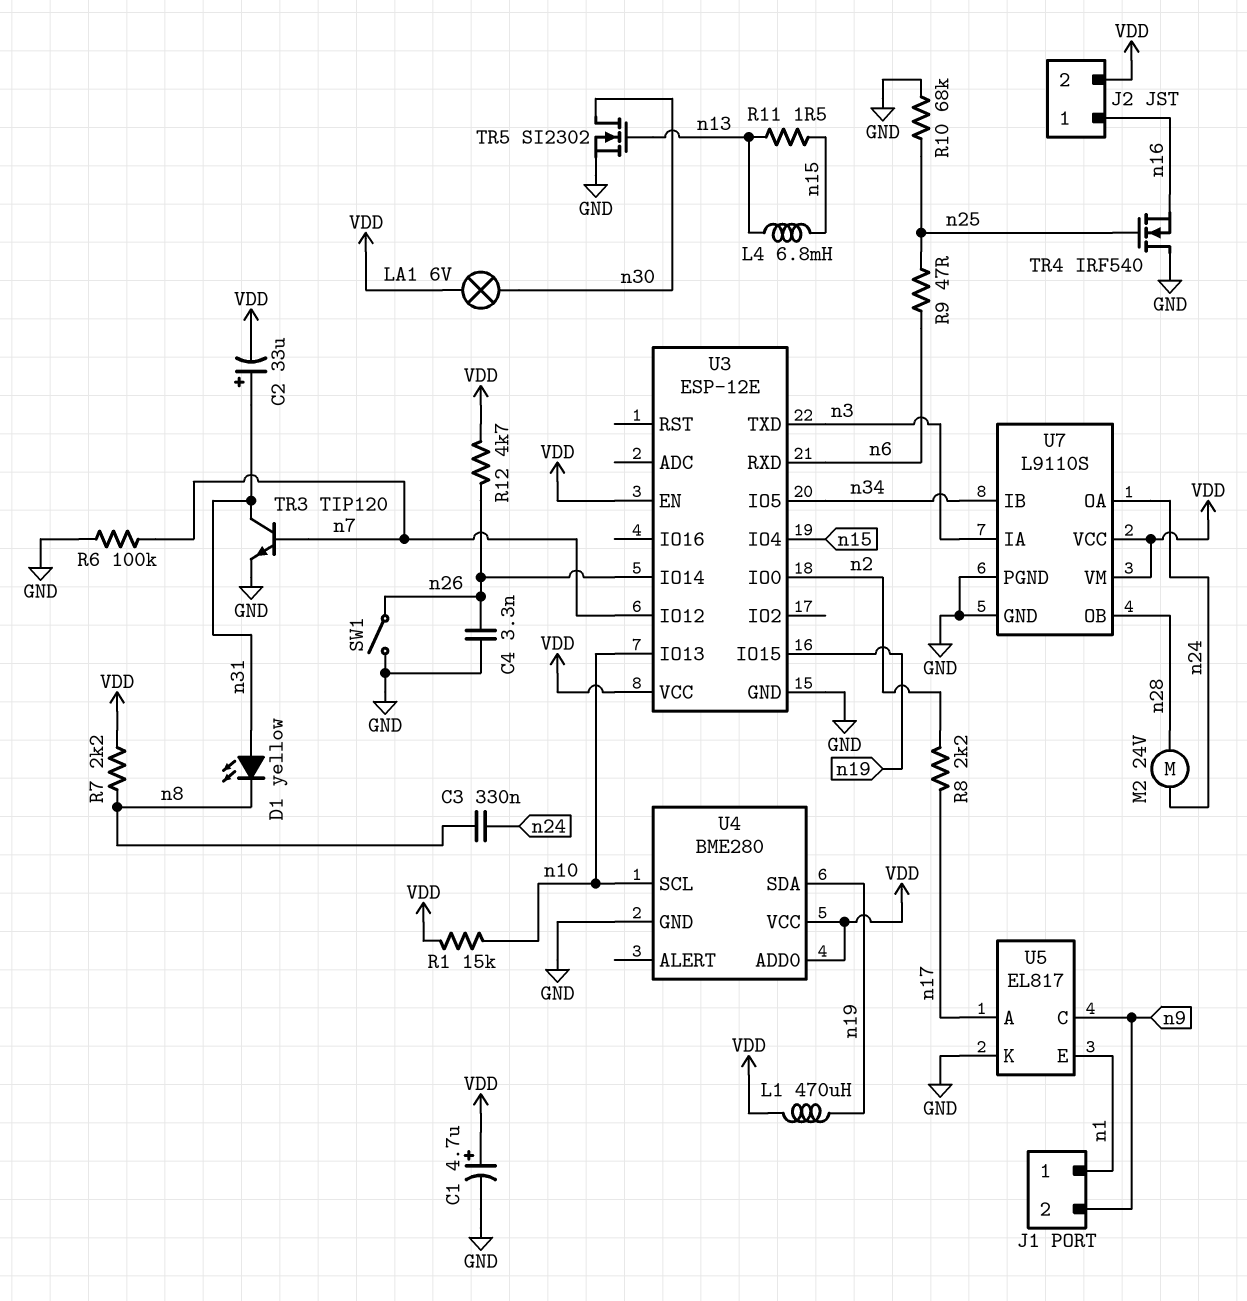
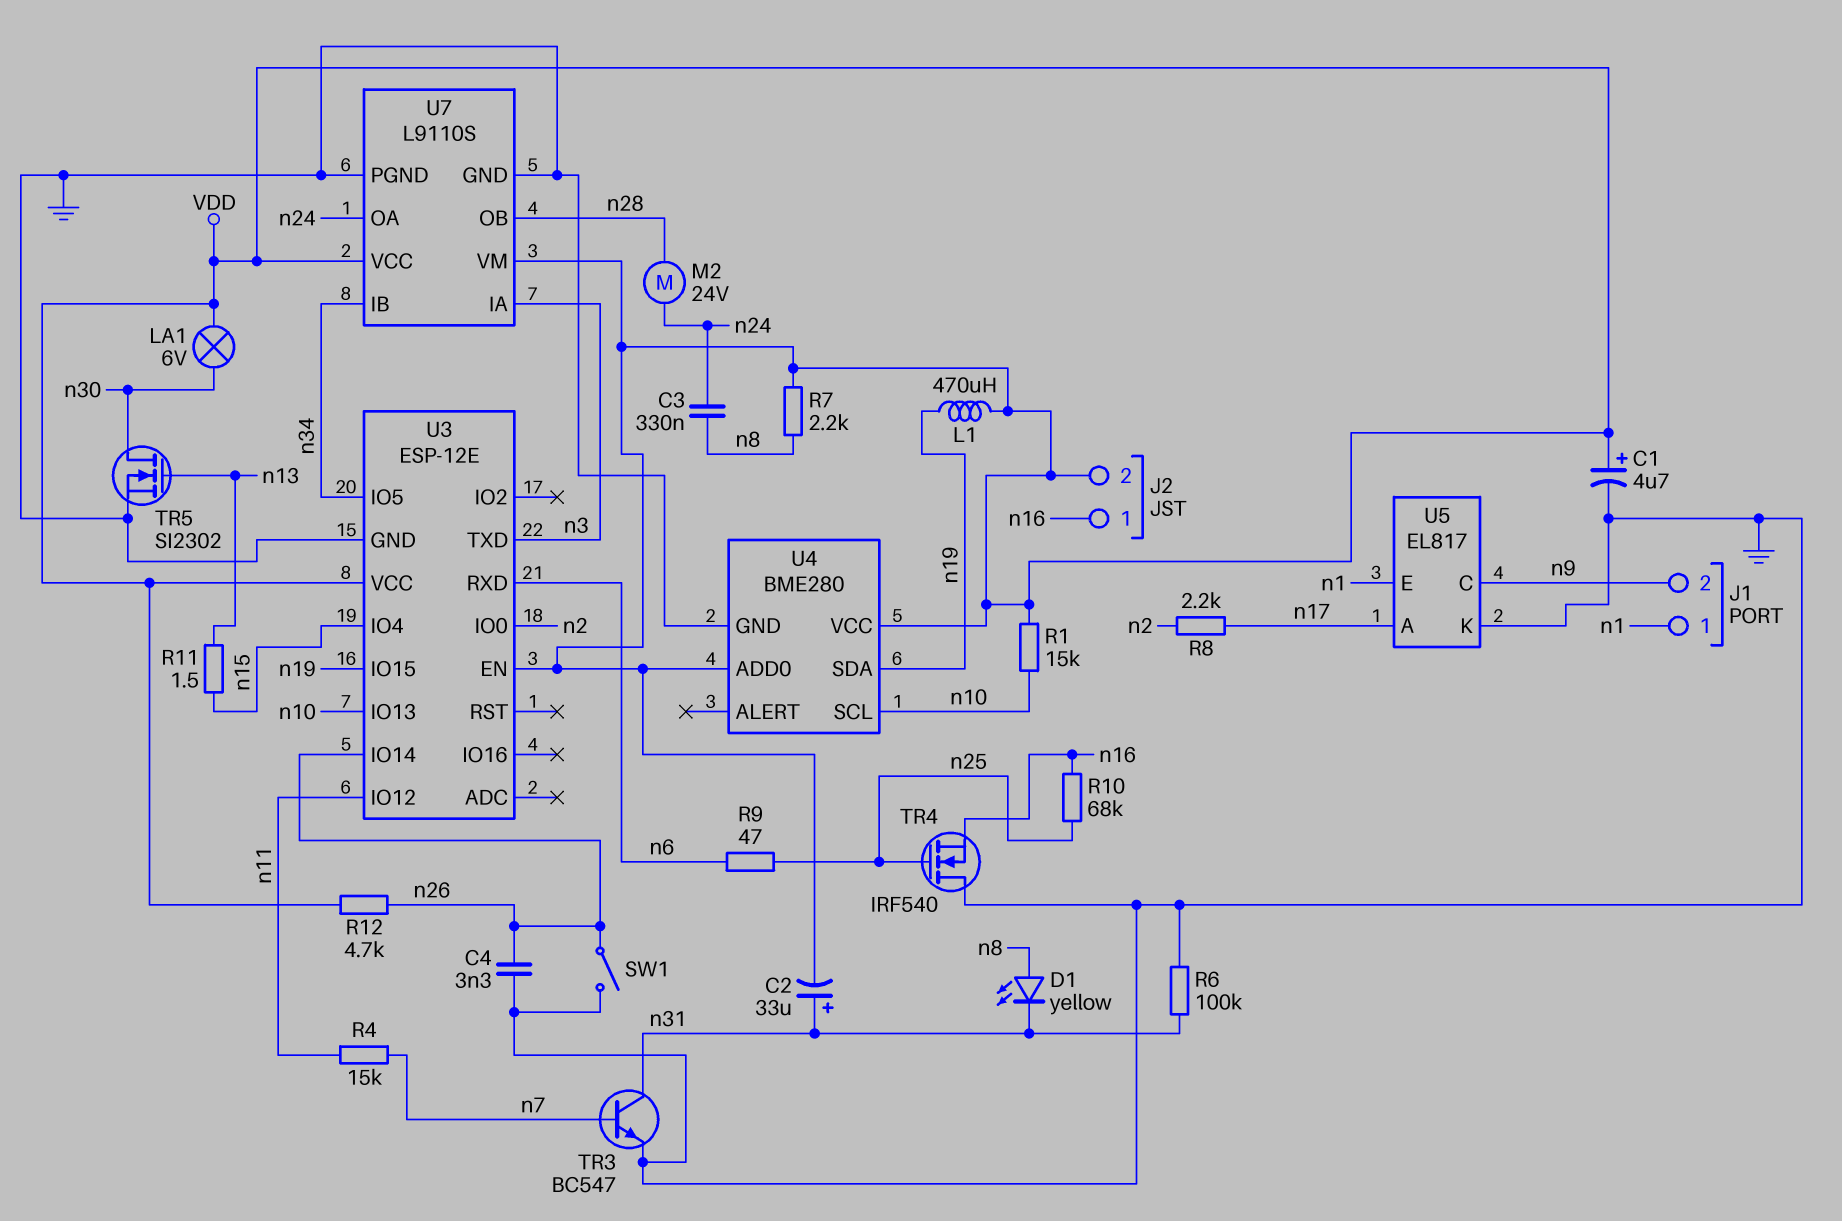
D1: LED yellow (A n31, K n8) -> LED yellow (A n8, K n31)
L4: 6.8mH (n13, n15) -> none
R4: none -> 15k (n7, n11)
R6: 100k (GND, n7) -> 100k (GND, n31)
R10: 68k (GND, n25) -> 68k (n16, n25)
TR3: NPN TIP120 (B n7, C n31, E GND) -> NPN BC547 (B n7, C n31, E GND)
U3 pin IO12: n7 -> n11

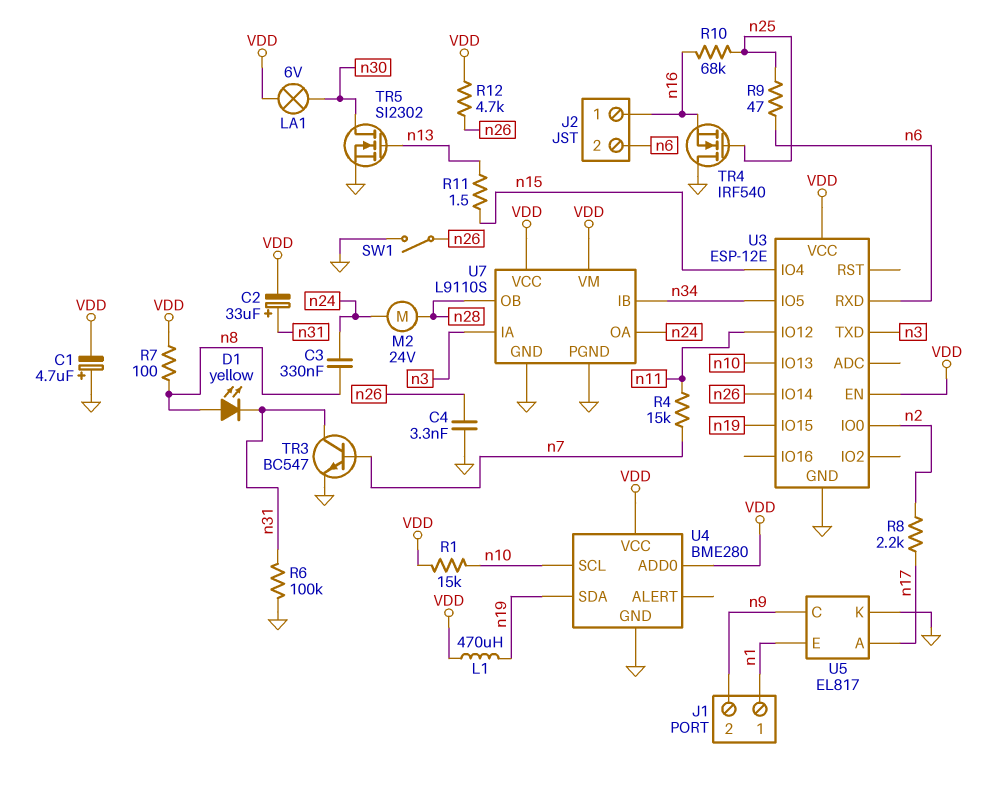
C1: 4.7uF (plus VDD, minus GND) -> 4.7uF (plus GND, minus VDD)
J2 pin 2: VDD -> n6
R7: 2.2k (VDD, n8) -> 100 (VDD, n8)

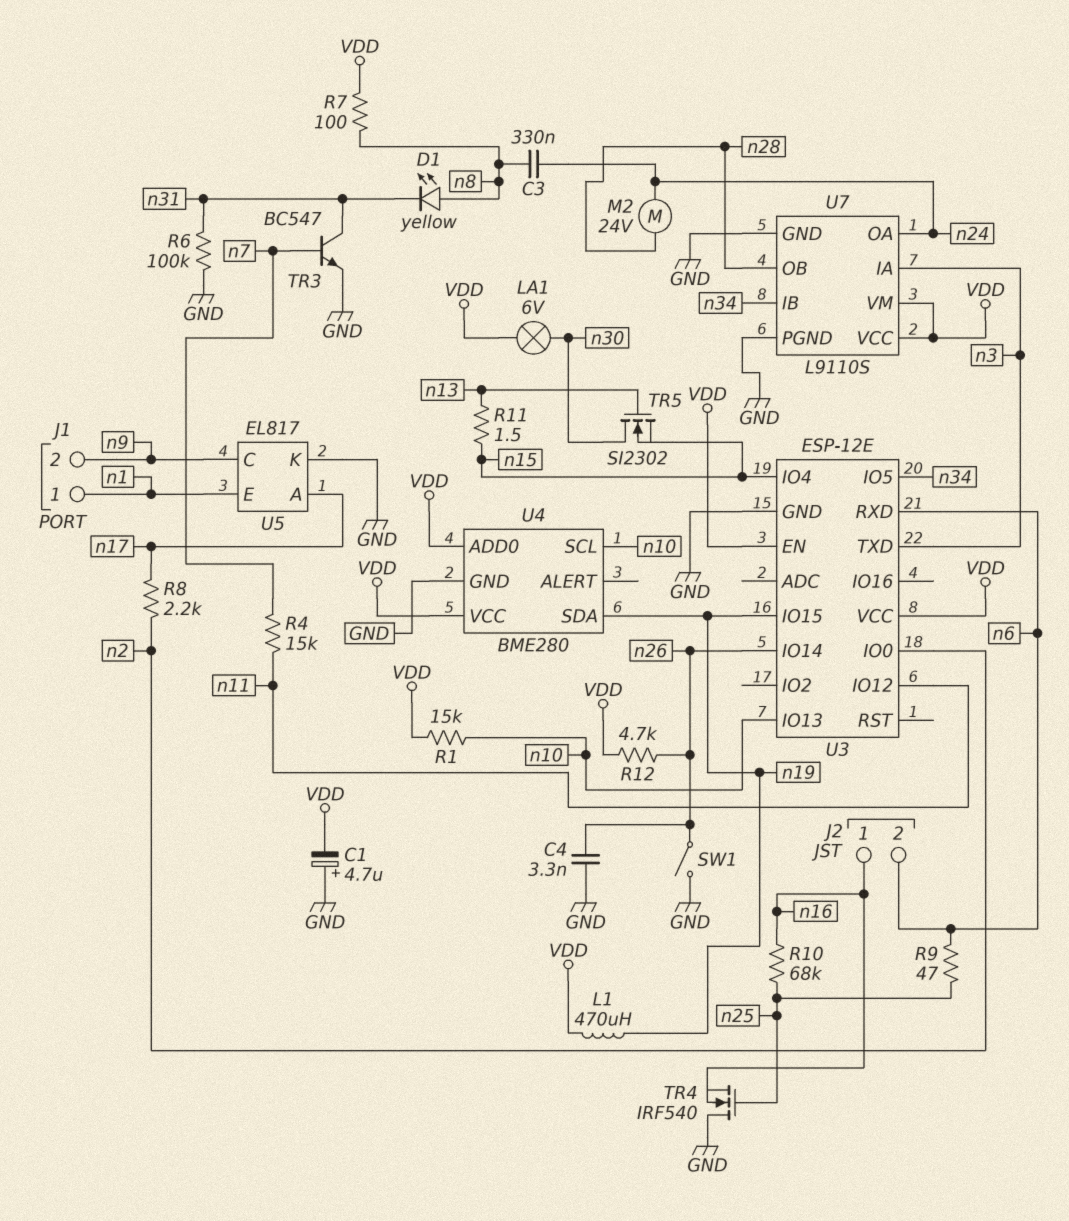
C2: 33uF (plus n31, minus VDD) -> none
TR5: NMOS SI2302 (G n13, D n30, S GND) -> NMOS SI2302 (G n13, D n30, S n15)

